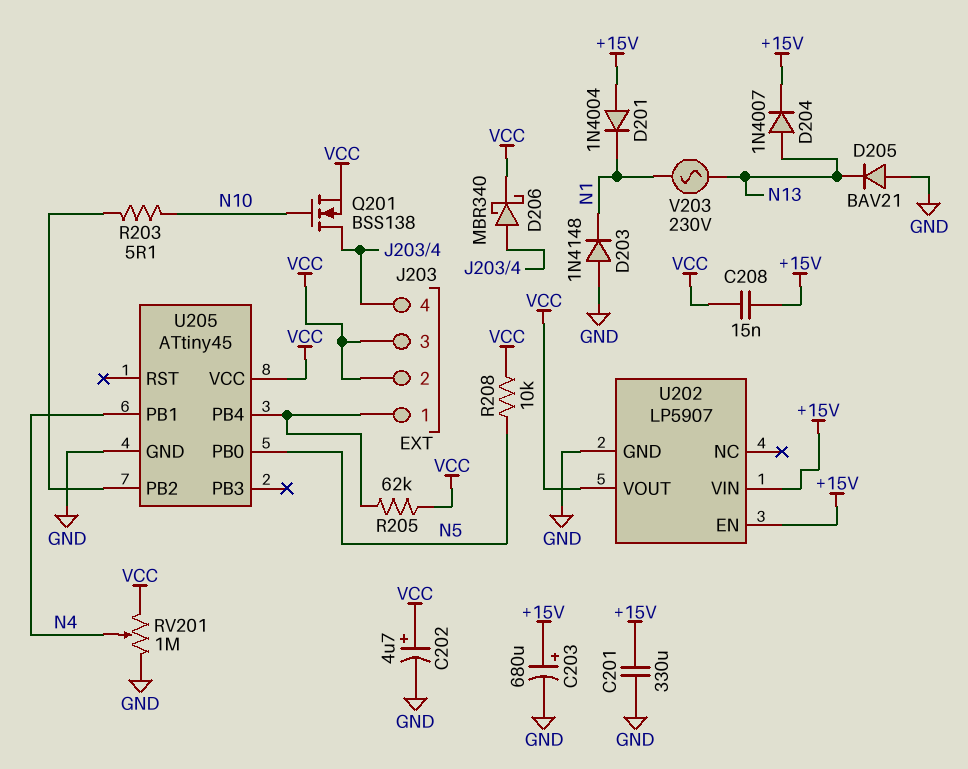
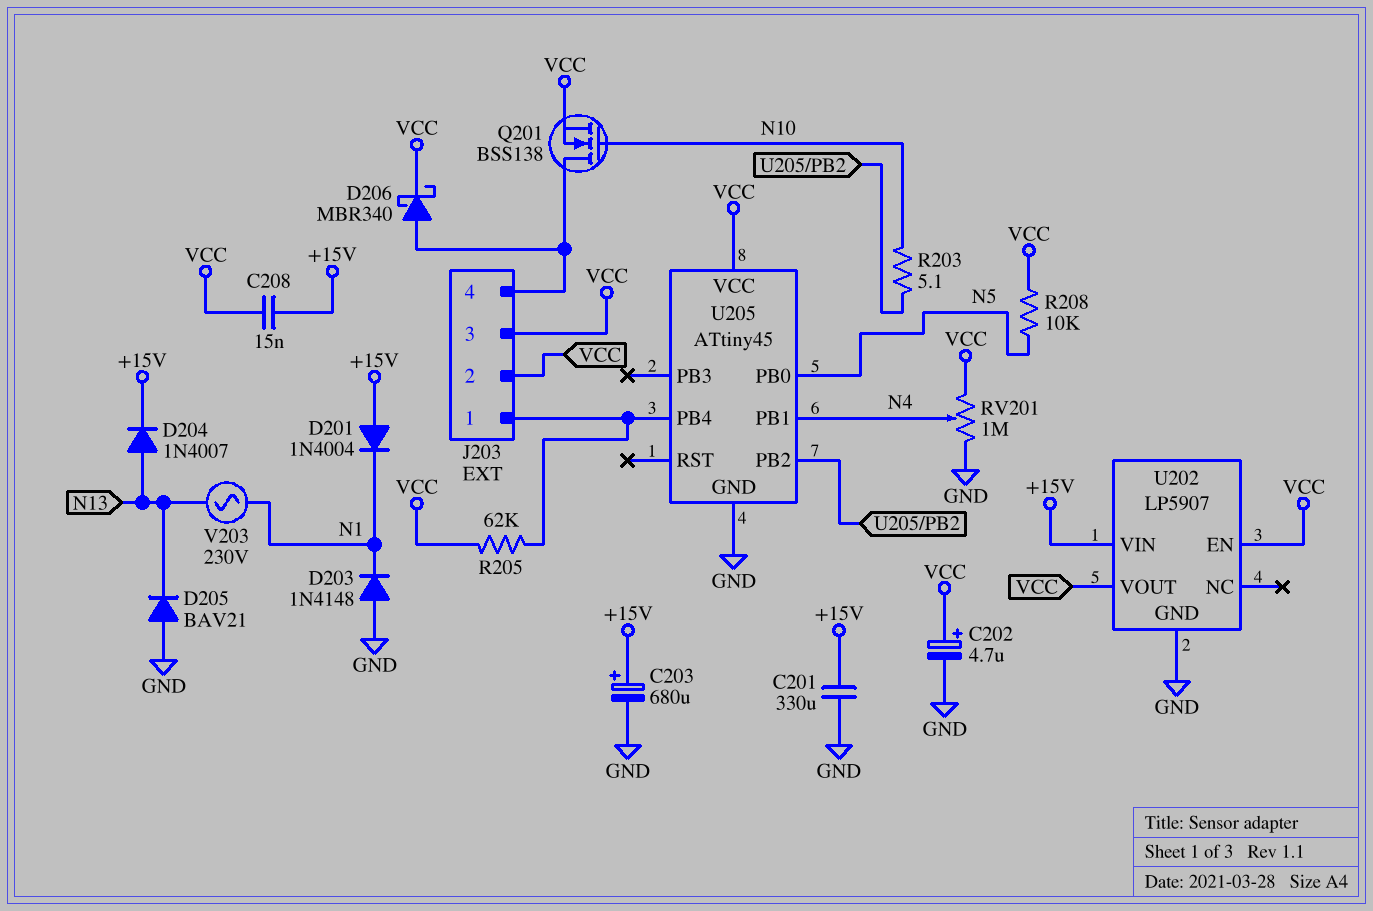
U202 pin EN: +15V -> VCC

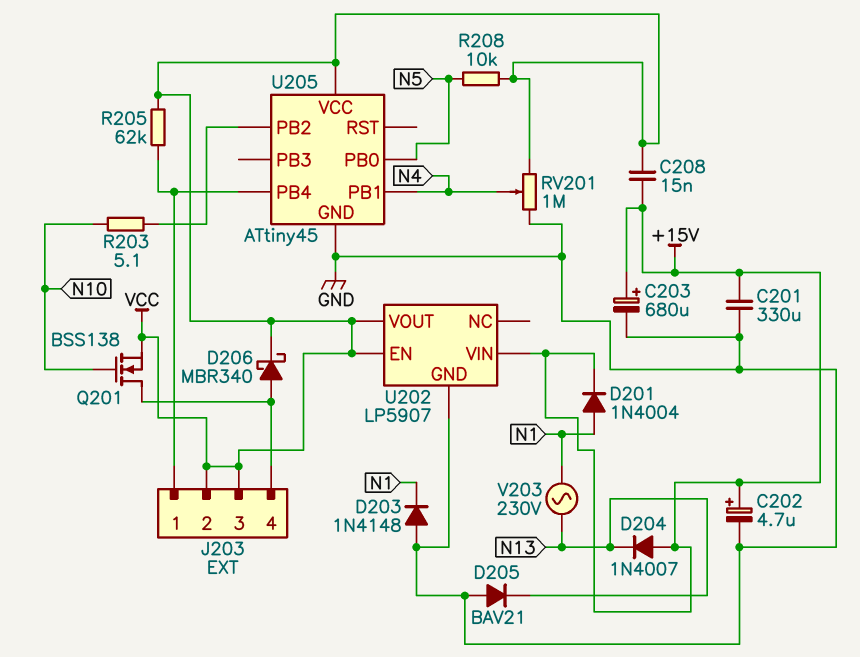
C202: 4.7uF (plus VCC, minus GND) -> 4.7uF (plus +15V, minus GND)
D201: diode 1N4004 (A +15V, K N1) -> diode 1N4004 (A N1, K +15V)
D204: diode 1N4007 (A N13, K +15V) -> diode 1N4007 (A +15V, K N13)

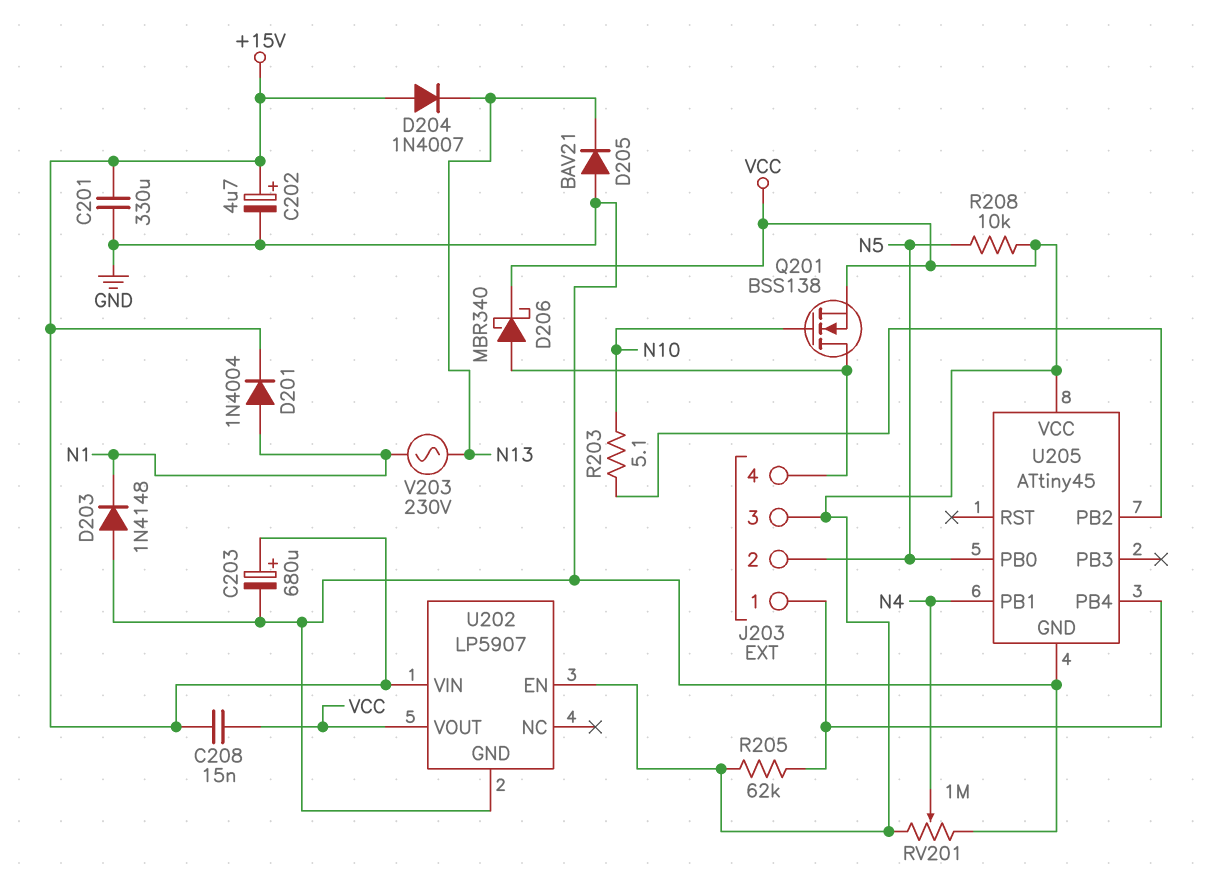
J203 pin 2: VCC -> N5

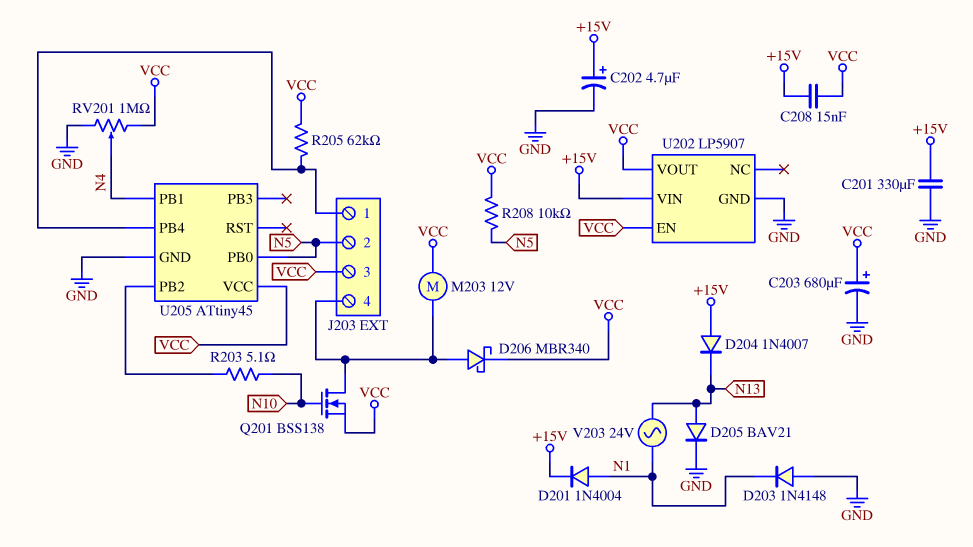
C203: 680uF (plus +15V, minus GND) -> 680uF (plus VCC, minus GND)
D205: diode BAV21 (A GND, K N13) -> diode BAV21 (A N13, K GND)
M203: none -> motor 12V (J203/4, VCC)
V203: AC 230V (N1, N13) -> AC 24V (N1, N13)

